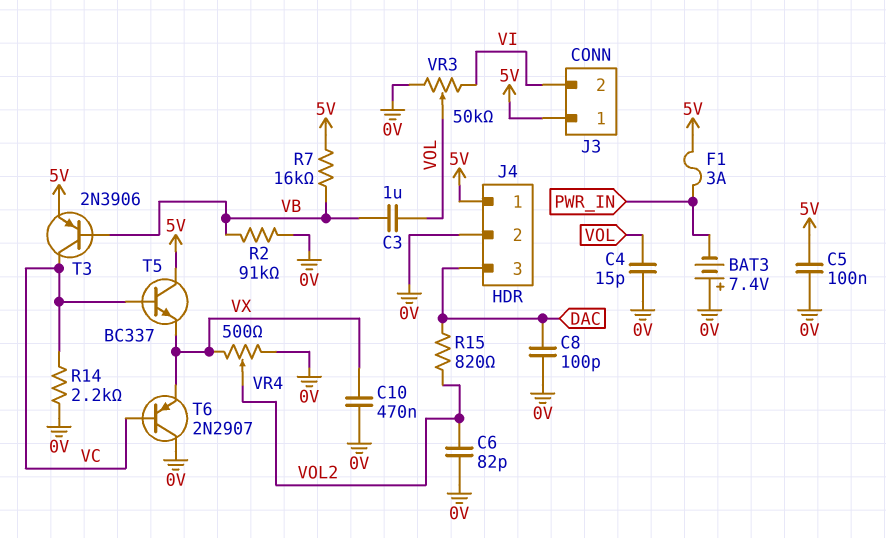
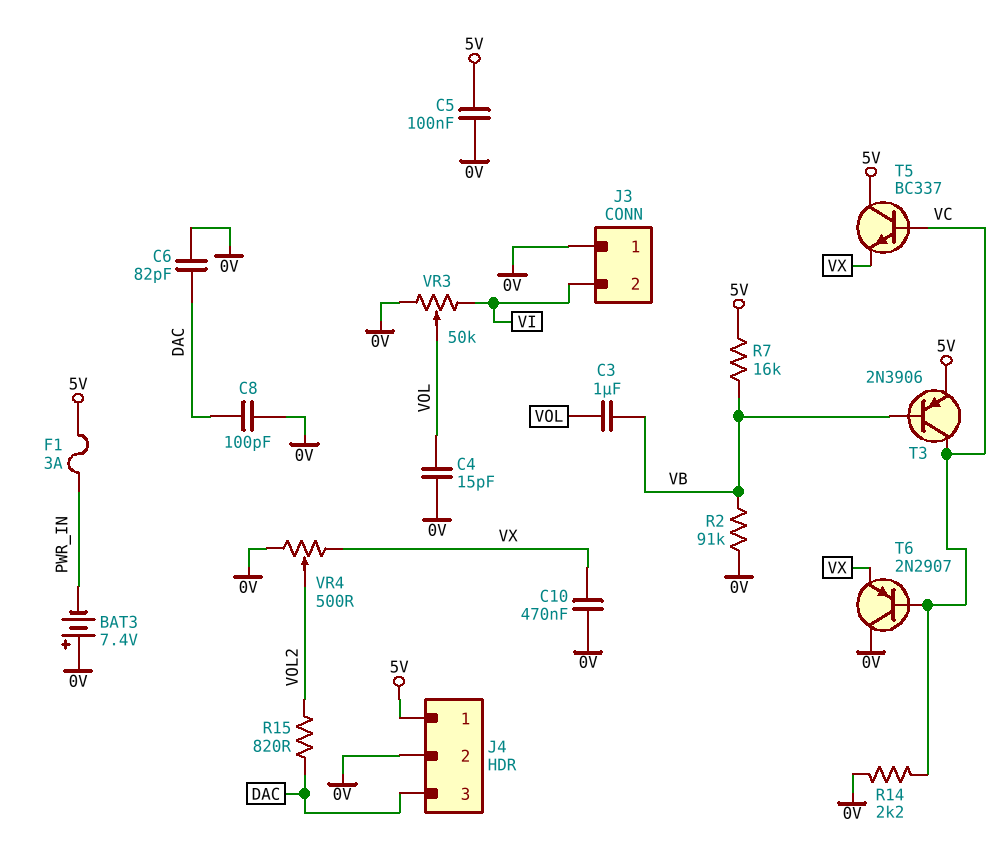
C6: 82pF (0V, VOL2) -> 82pF (0V, DAC)
J3 pin 1: 5V -> 0V

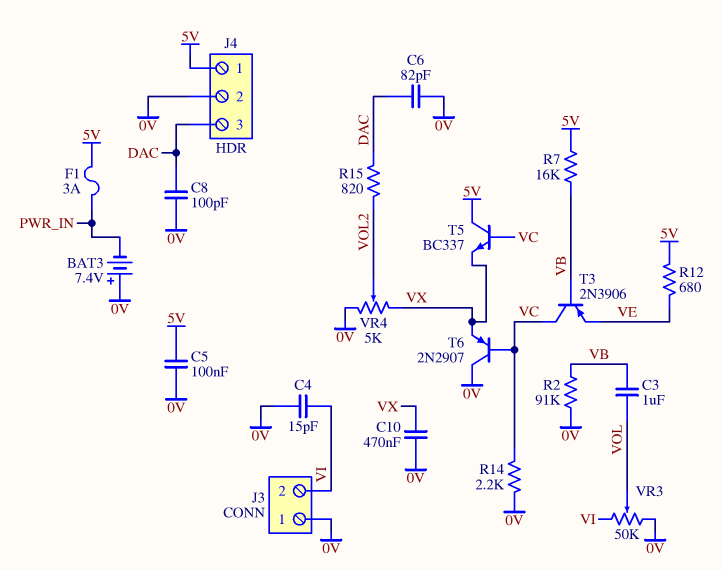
C4: 15pF (0V, VOL) -> 15pF (0V, VI)
R12: none -> 680 (5V, VE)
T3: PNP 2N3906 (B VB, C VC, E 5V) -> PNP 2N3906 (B VB, C VC, E VE)
VR4: 500 (0V, VX, wiper VOL2) -> 5k (0V, VX, wiper VOL2)

